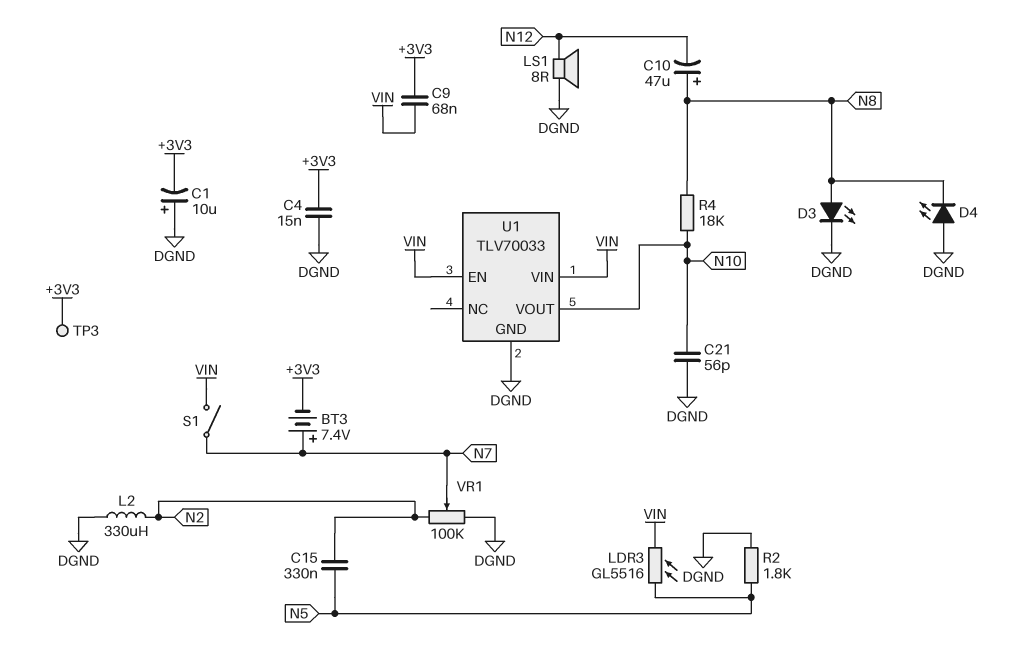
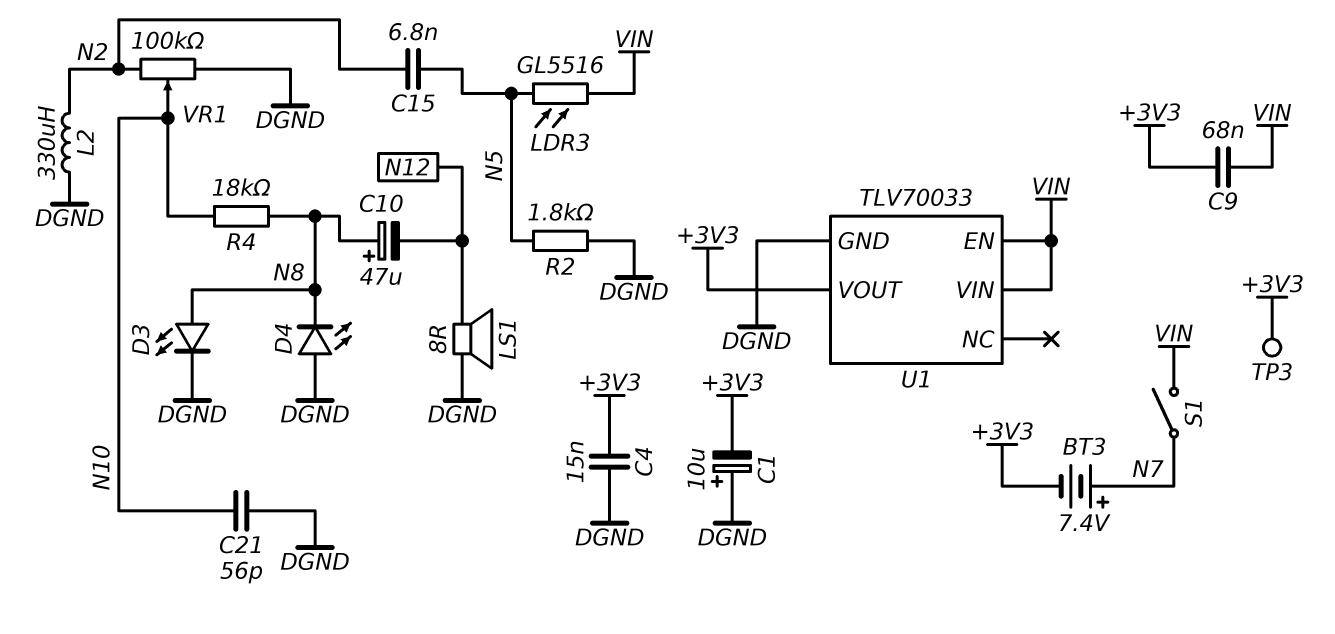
C15: 330nF (N2, N5) -> 6.8nF (N2, N5)
U1 pin VOUT: N10 -> +3V3
VR1: 100k (DGND, N2, wiper N7) -> 100k (DGND, N2, wiper N10)

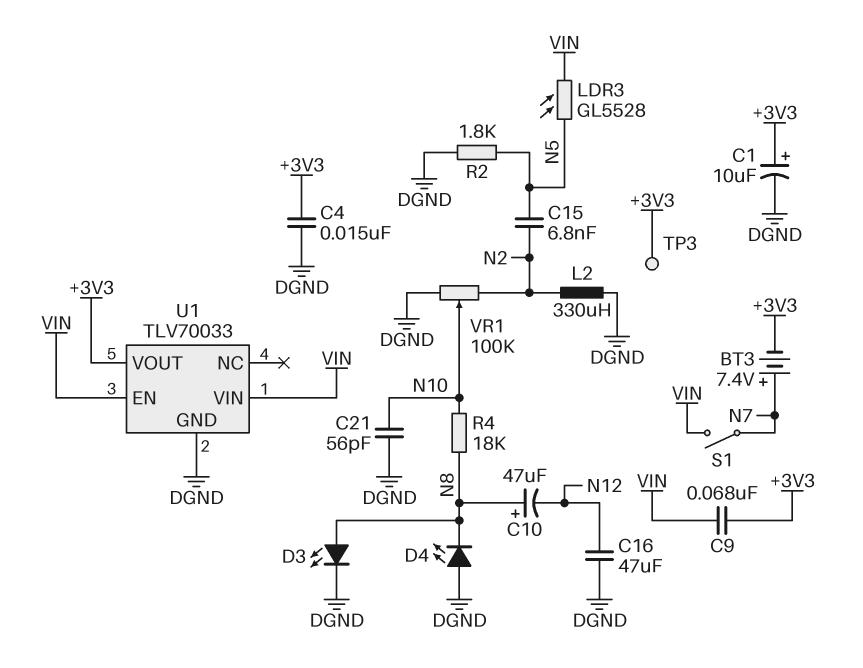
C1: 10uF (plus DGND, minus +3V3) -> 10uF (plus +3V3, minus DGND)
C16: none -> 47uF (DGND, N12)
LDR3: GL5516 (N5, VIN) -> GL5528 (N5, VIN)
LS1: speaker 8R (DGND, N12) -> none

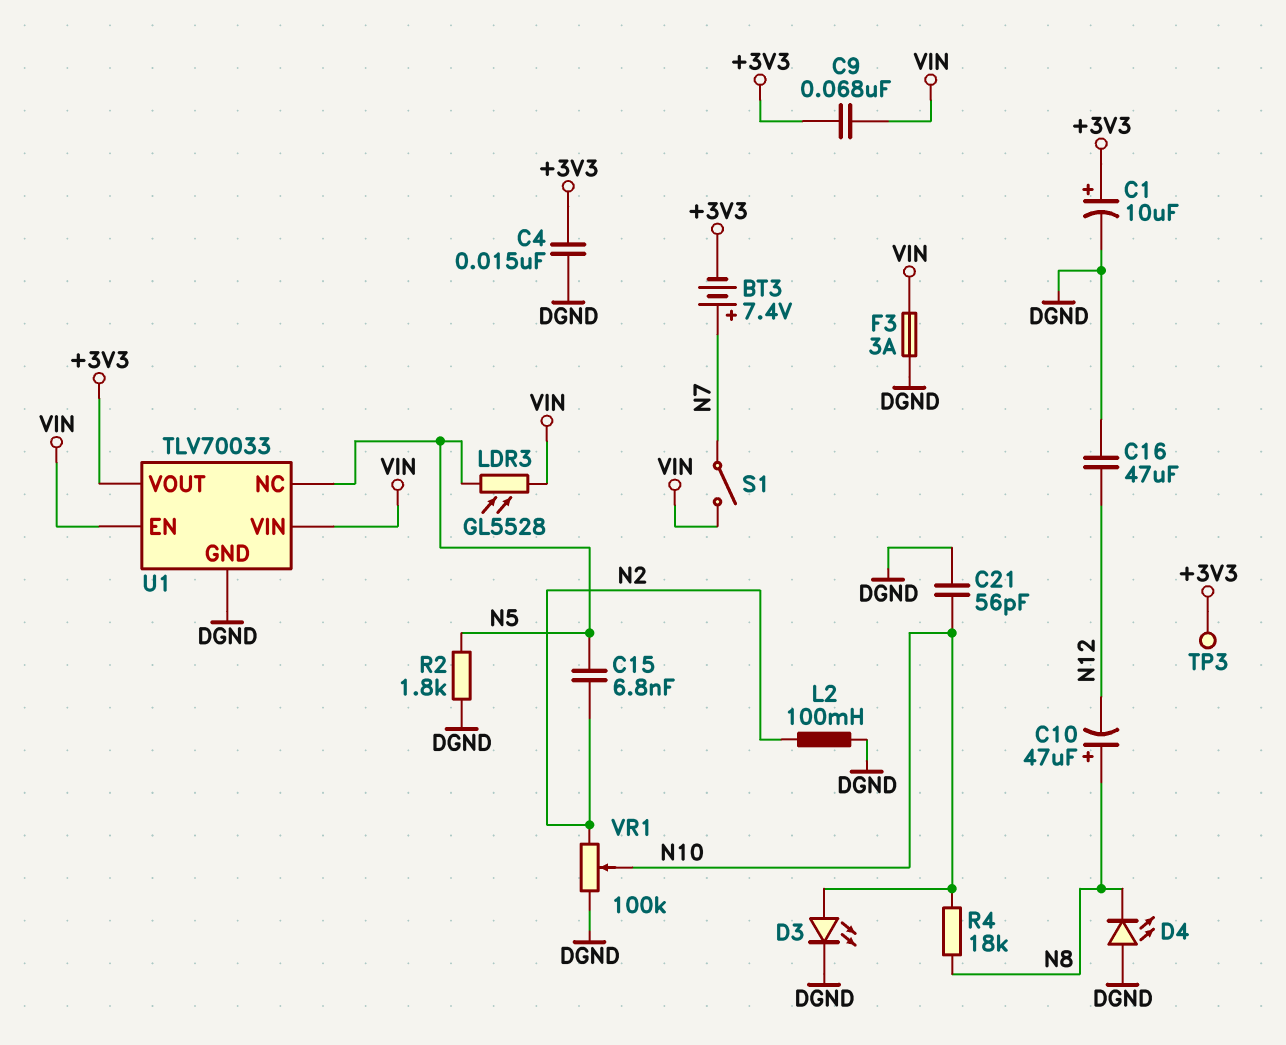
D3: LED (A N8, K DGND) -> LED (A N10, K DGND)
F3: none -> 3A (DGND, VIN)
L2: 330uH (DGND, N2) -> 100mH (DGND, N2)
U1 pin NC: none -> N5

